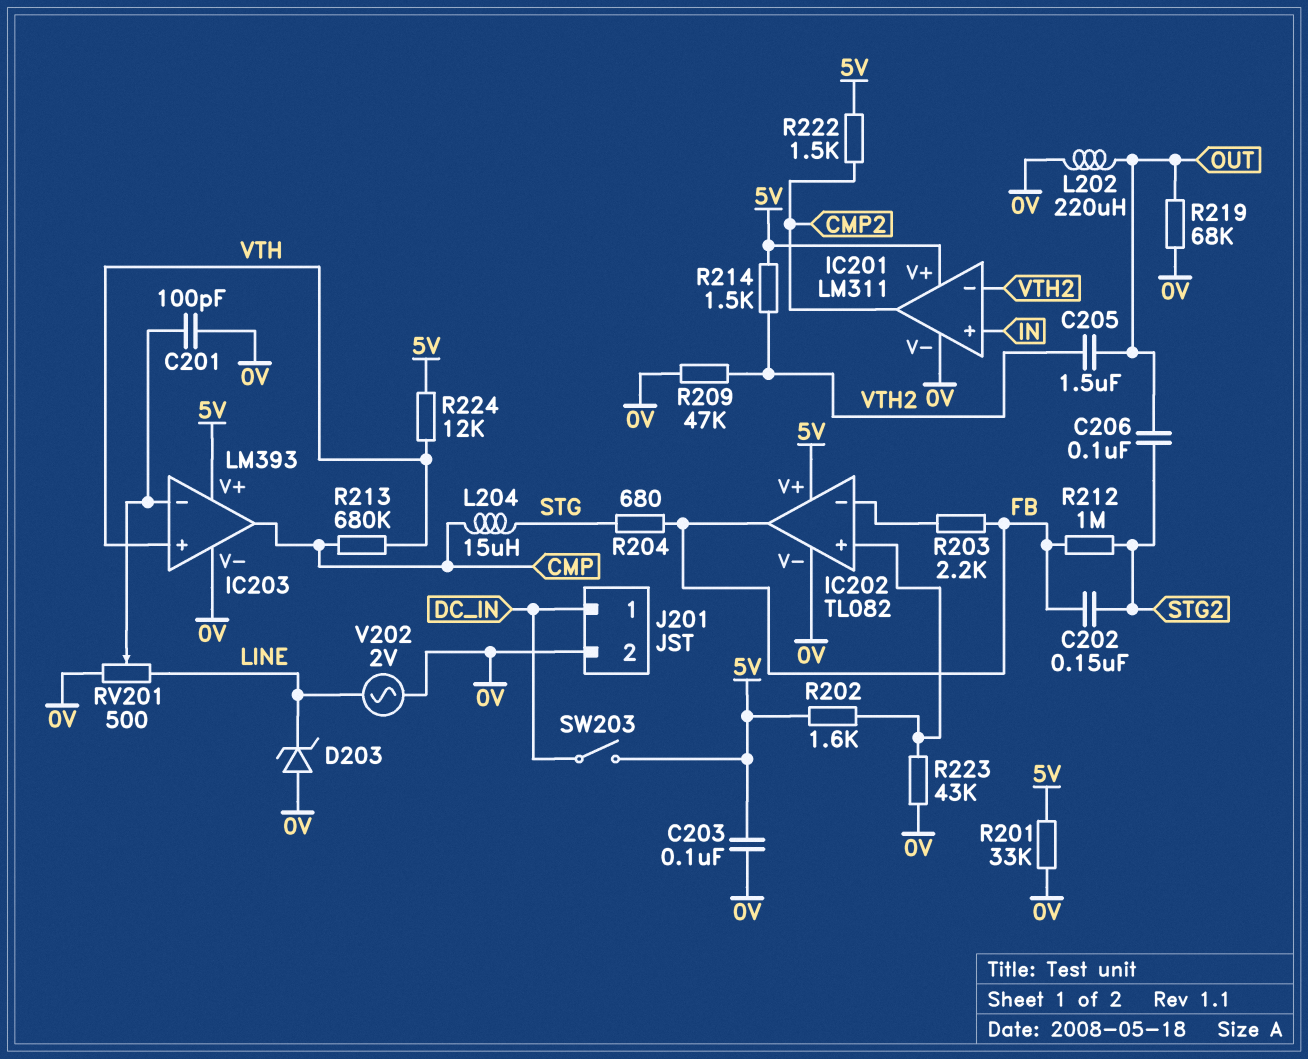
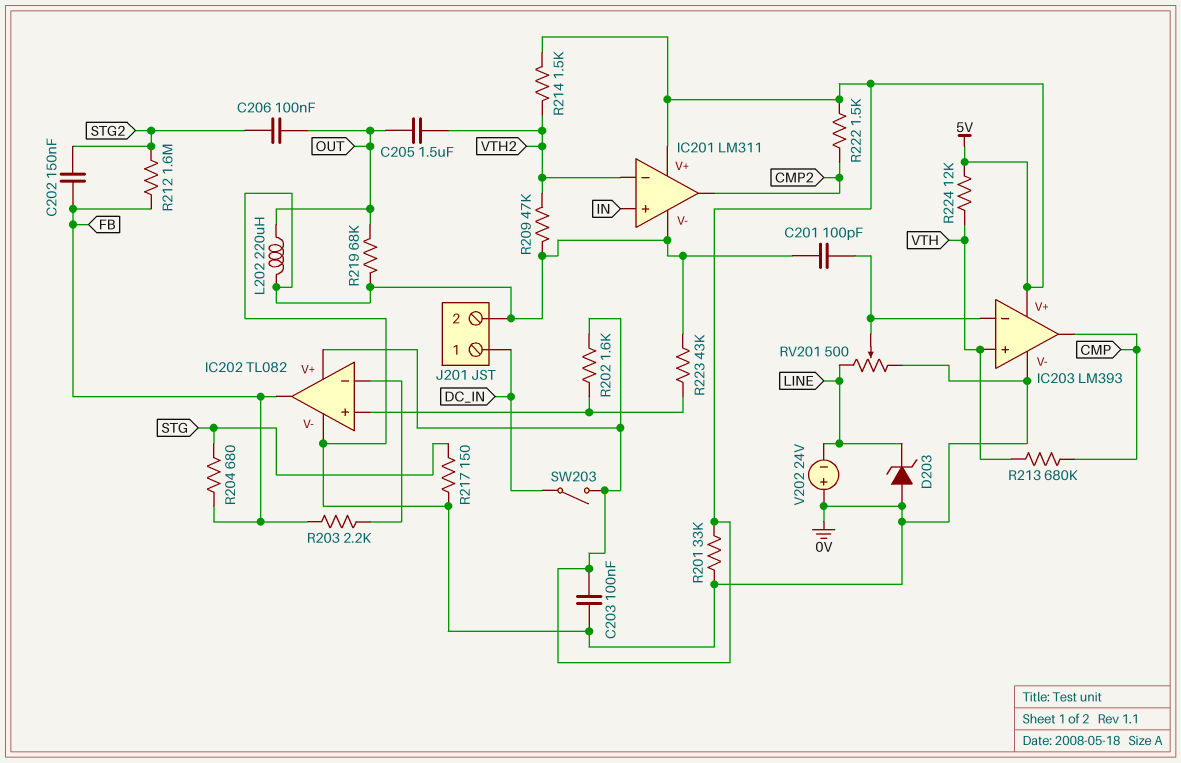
L204: 15uH (CMP, STG) -> none
R212: 1M (FB, STG2) -> 1.6M (FB, STG2)
R217: none -> 150 (0V, STG)
V202: AC 2V (0V, LINE) -> 24V (plus 0V, minus LINE)

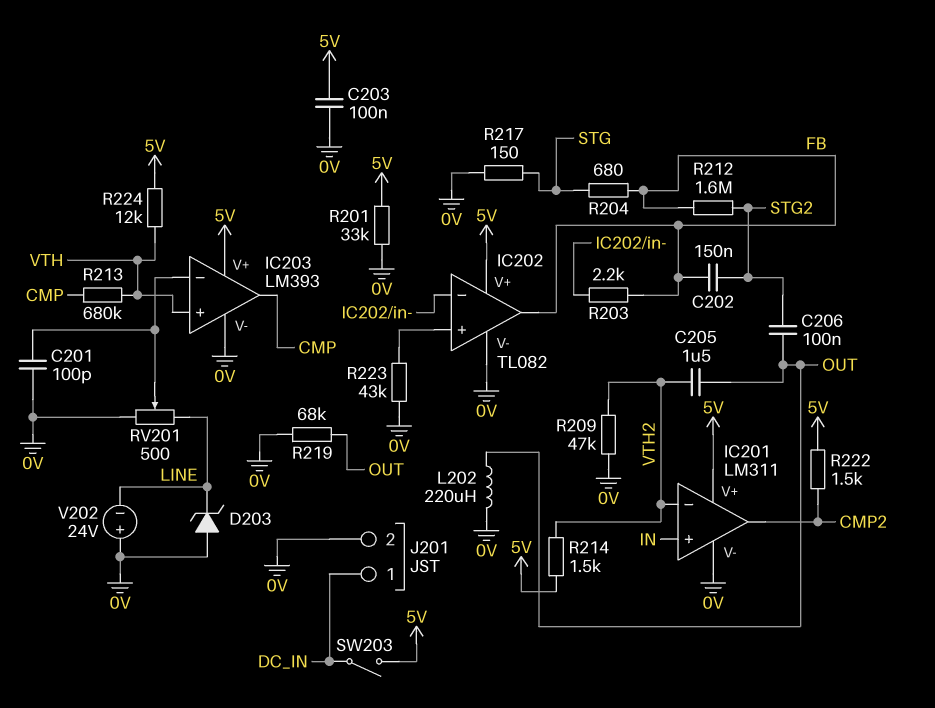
R202: 1.6k (5V, IC202/in+) -> none

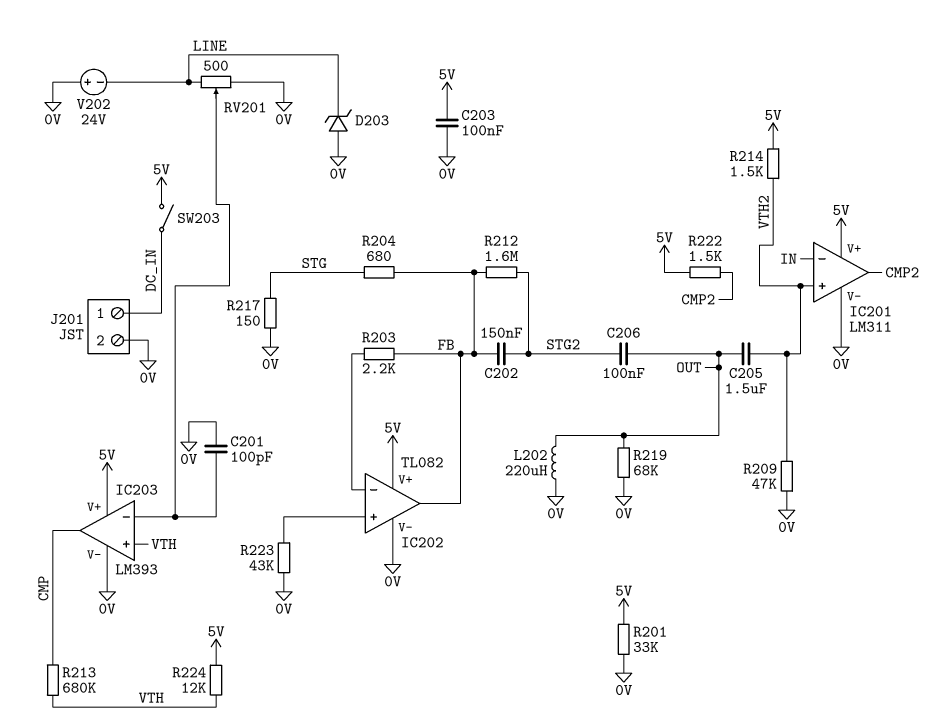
IC201 pin in+: IN -> VTH2
IC201 pin in-: VTH2 -> IN

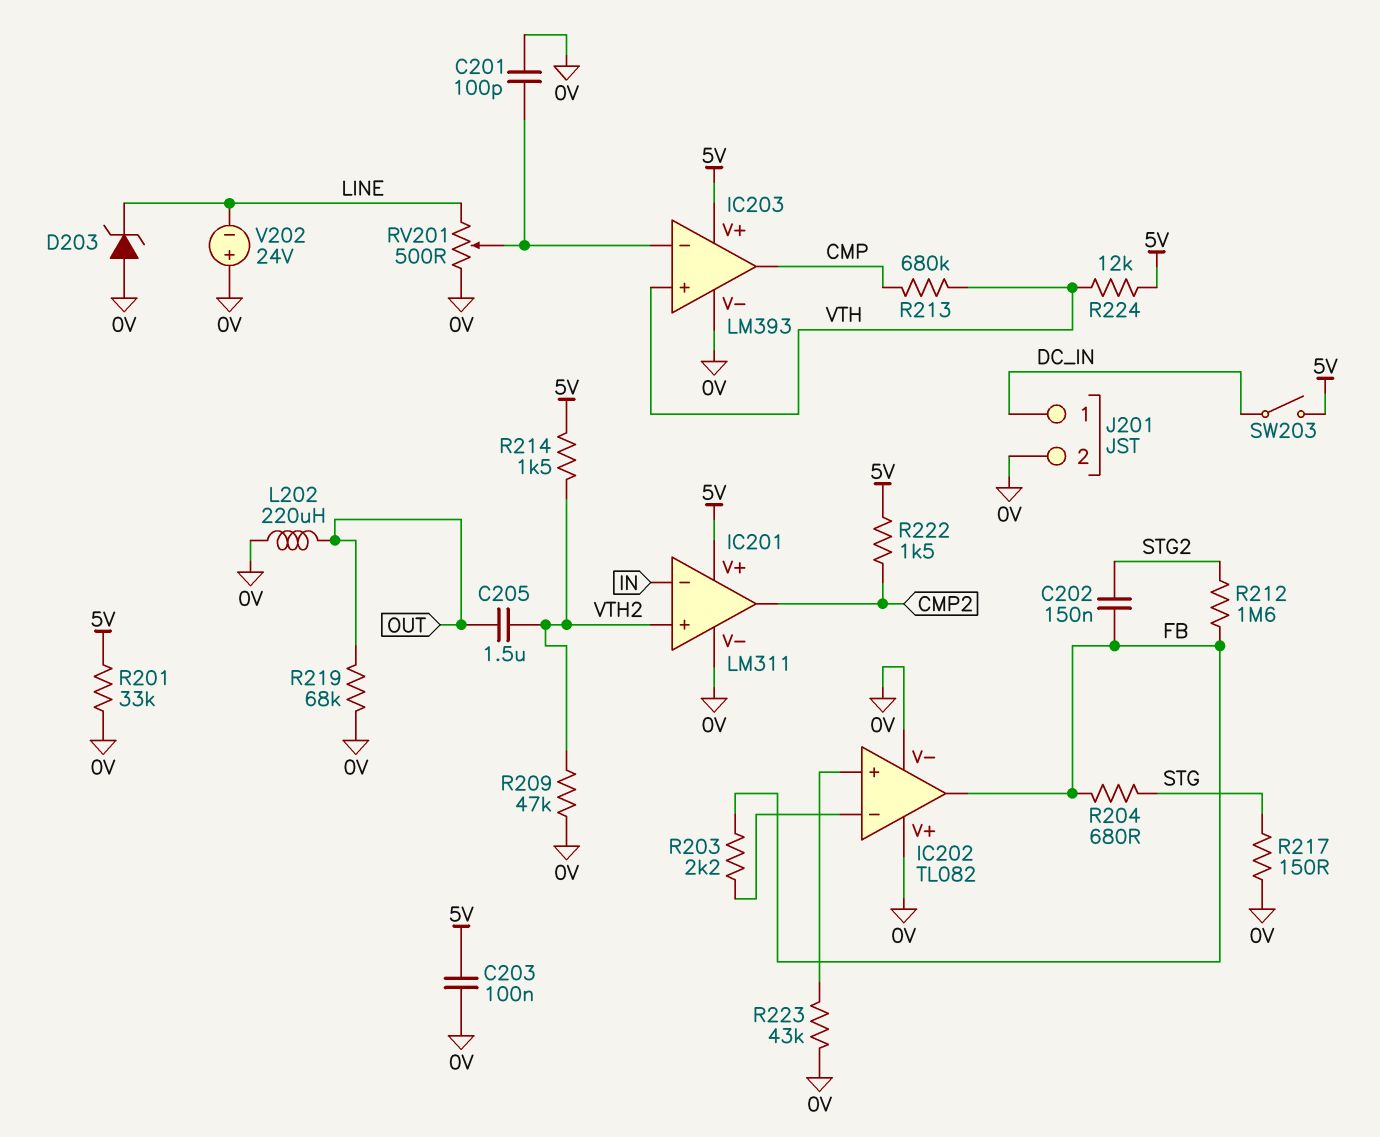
C206: 100nF (OUT, STG2) -> none
IC202 pin V+: 5V -> 0V

